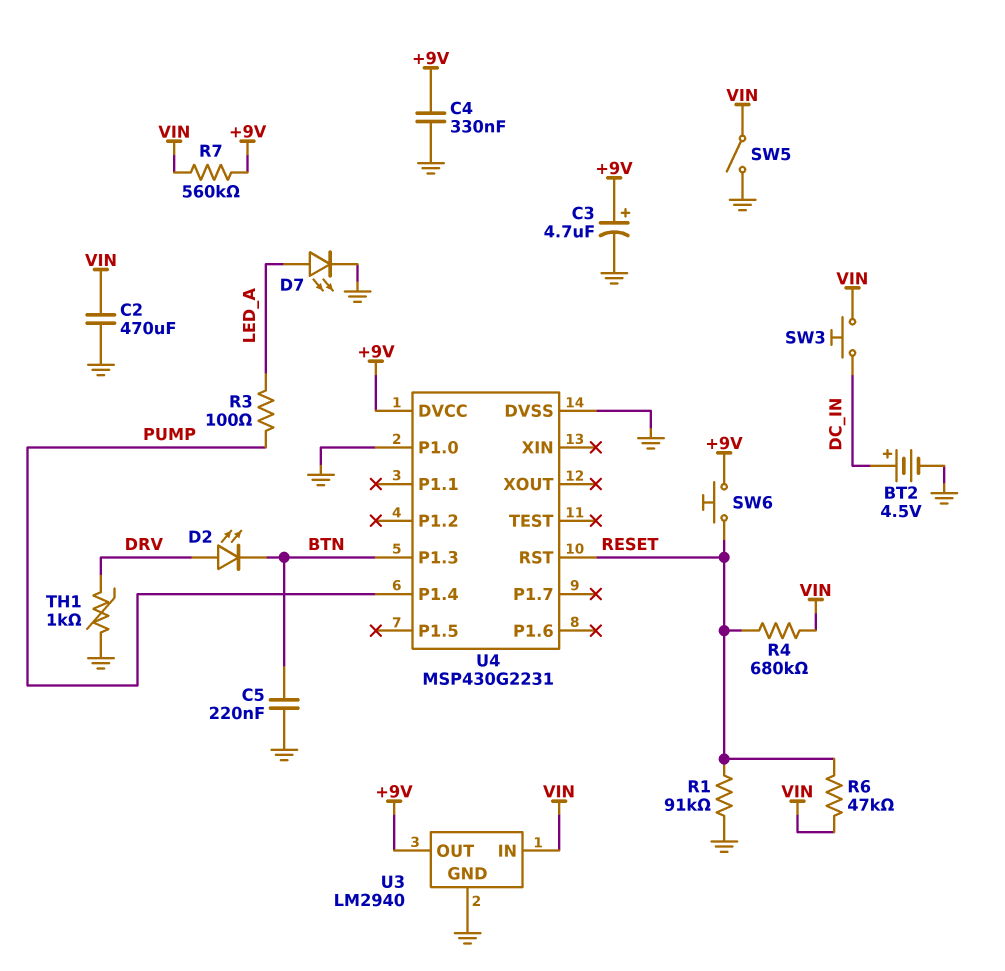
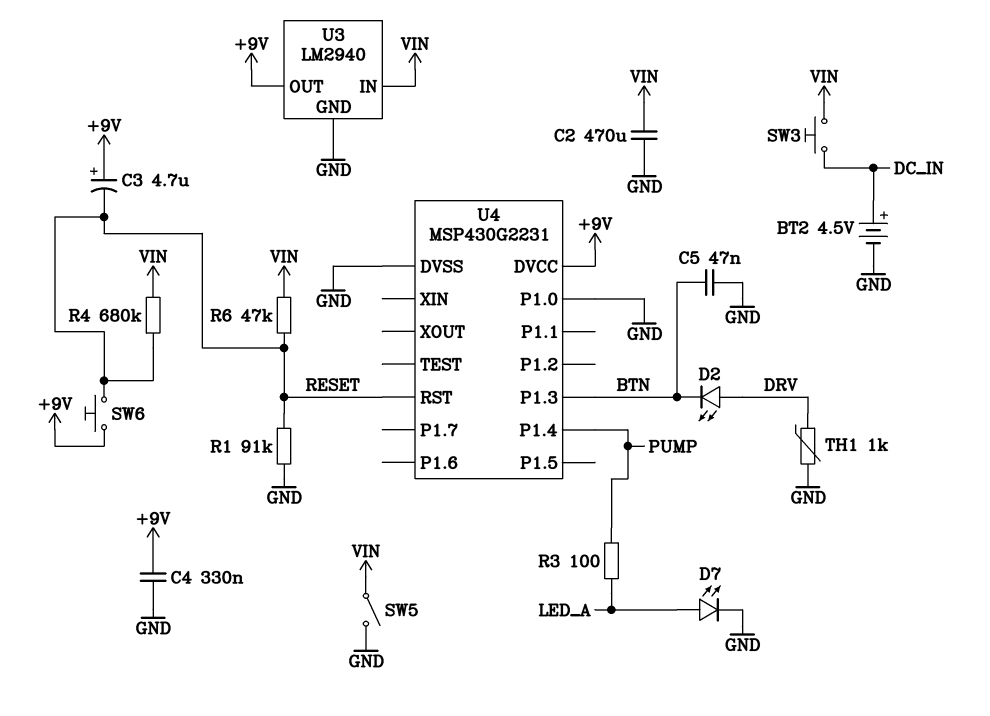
C3: 4.7uF (plus +9V, minus GND) -> 4.7uF (plus +9V, minus RESET)
C5: 220nF (BTN, GND) -> 47nF (BTN, GND)
R7: 560k (+9V, VIN) -> none

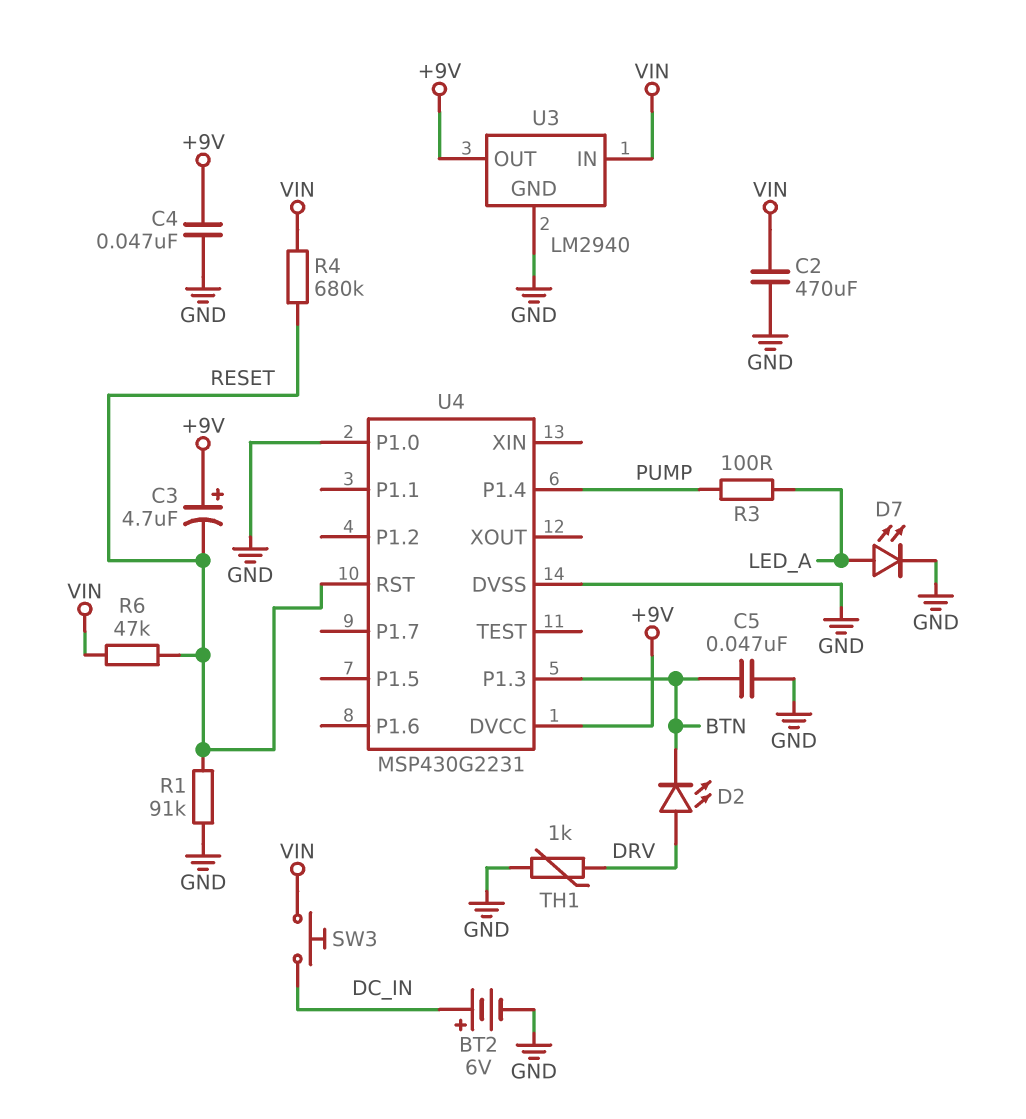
BT2: 4.5V (plus DC_IN, minus GND) -> 6V (plus DC_IN, minus GND)
C4: 330nF (+9V, GND) -> 47nF (+9V, GND)
SW5: switch (GND, VIN) -> none
SW6: button (+9V, RESET) -> none

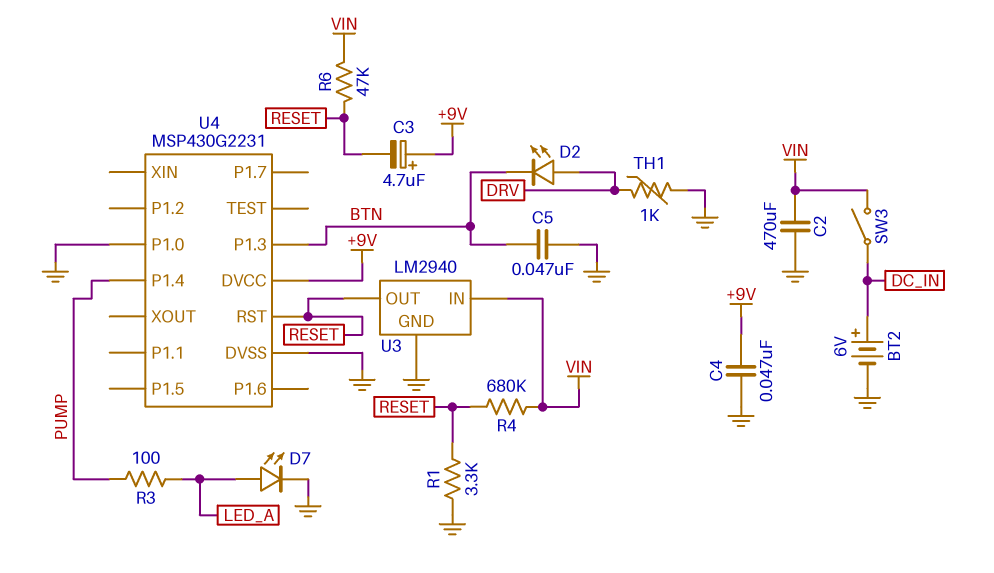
R1: 91k (GND, RESET) -> 3.3k (GND, RESET)
SW3: button (DC_IN, VIN) -> switch (DC_IN, VIN)
U3 pin OUT: +9V -> RESET

